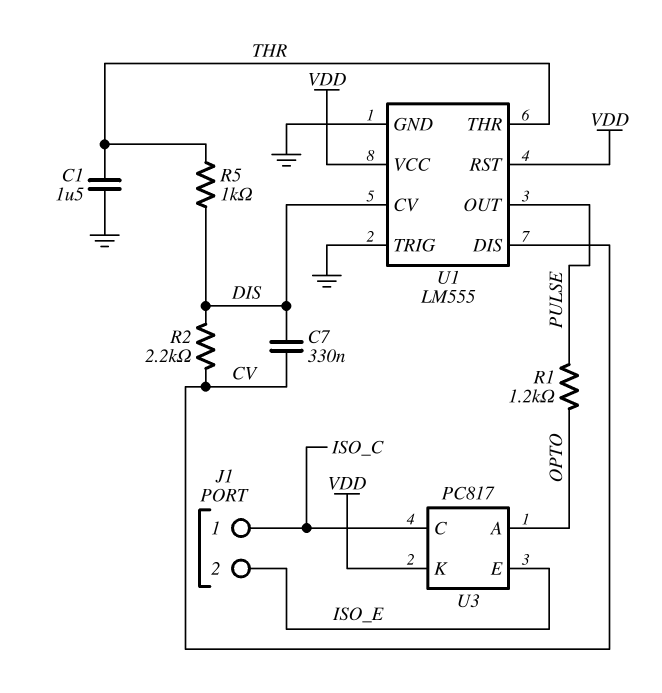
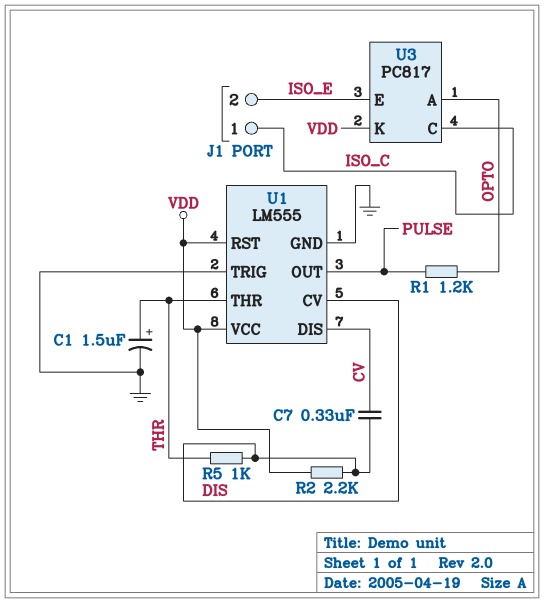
C1: 1.5uF (GND, THR) -> 1.5uF (plus THR, minus GND)
R2: 2.2k (CV, DIS) -> 2.2k (DIS, VDD)

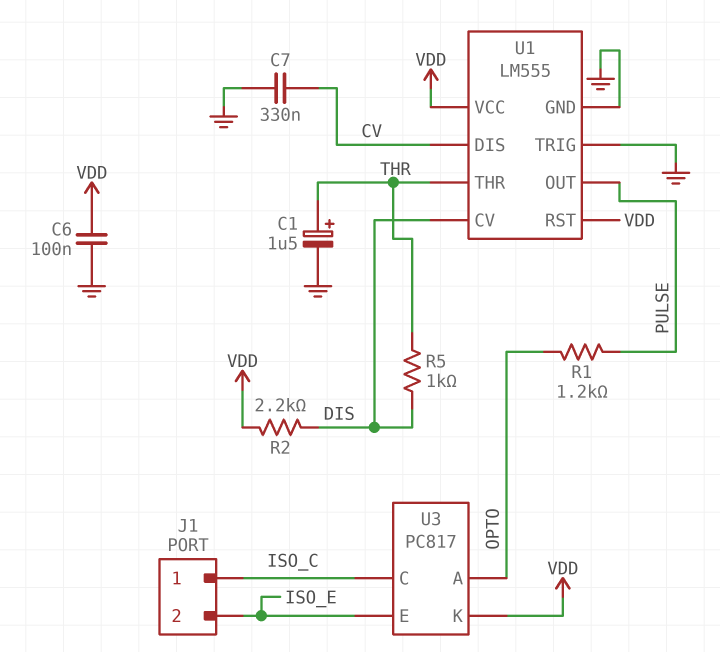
C6: none -> 100nF (GND, VDD)
C7: 330nF (CV, DIS) -> 330nF (CV, GND)

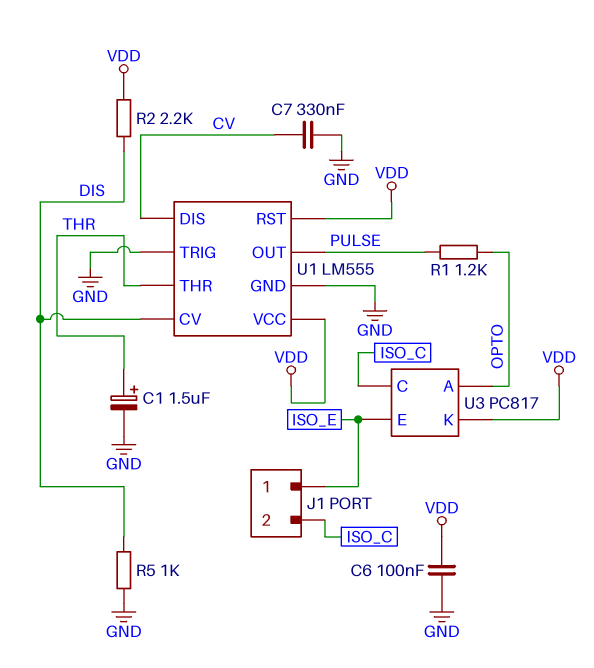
J1 pin 1: ISO_C -> ISO_E
J1 pin 2: ISO_E -> ISO_C
R5: 1k (DIS, THR) -> 1k (DIS, GND)

